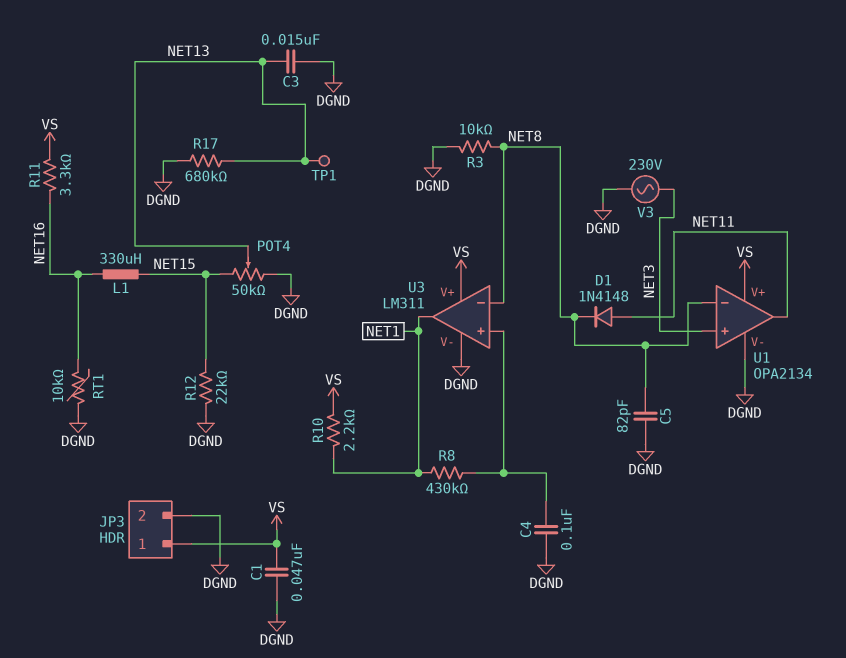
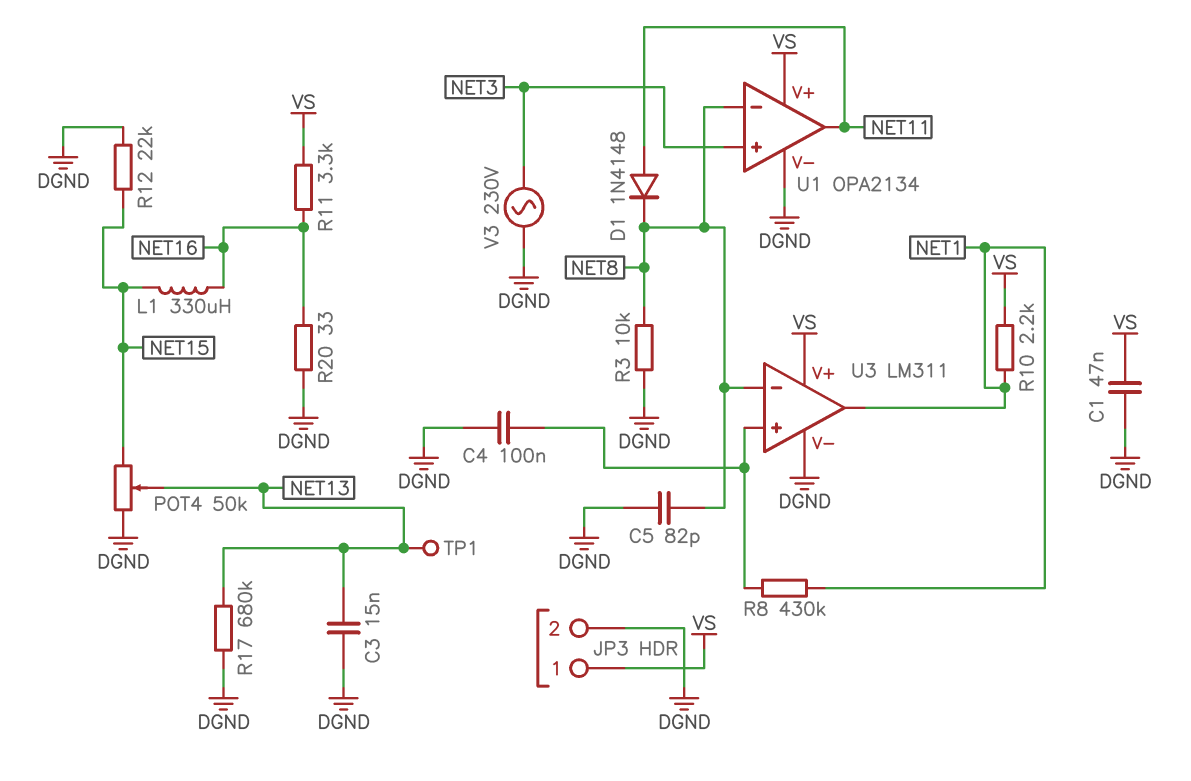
R20: none -> 33 (DGND, NET16)
RT1: 10k (DGND, NET16) -> none

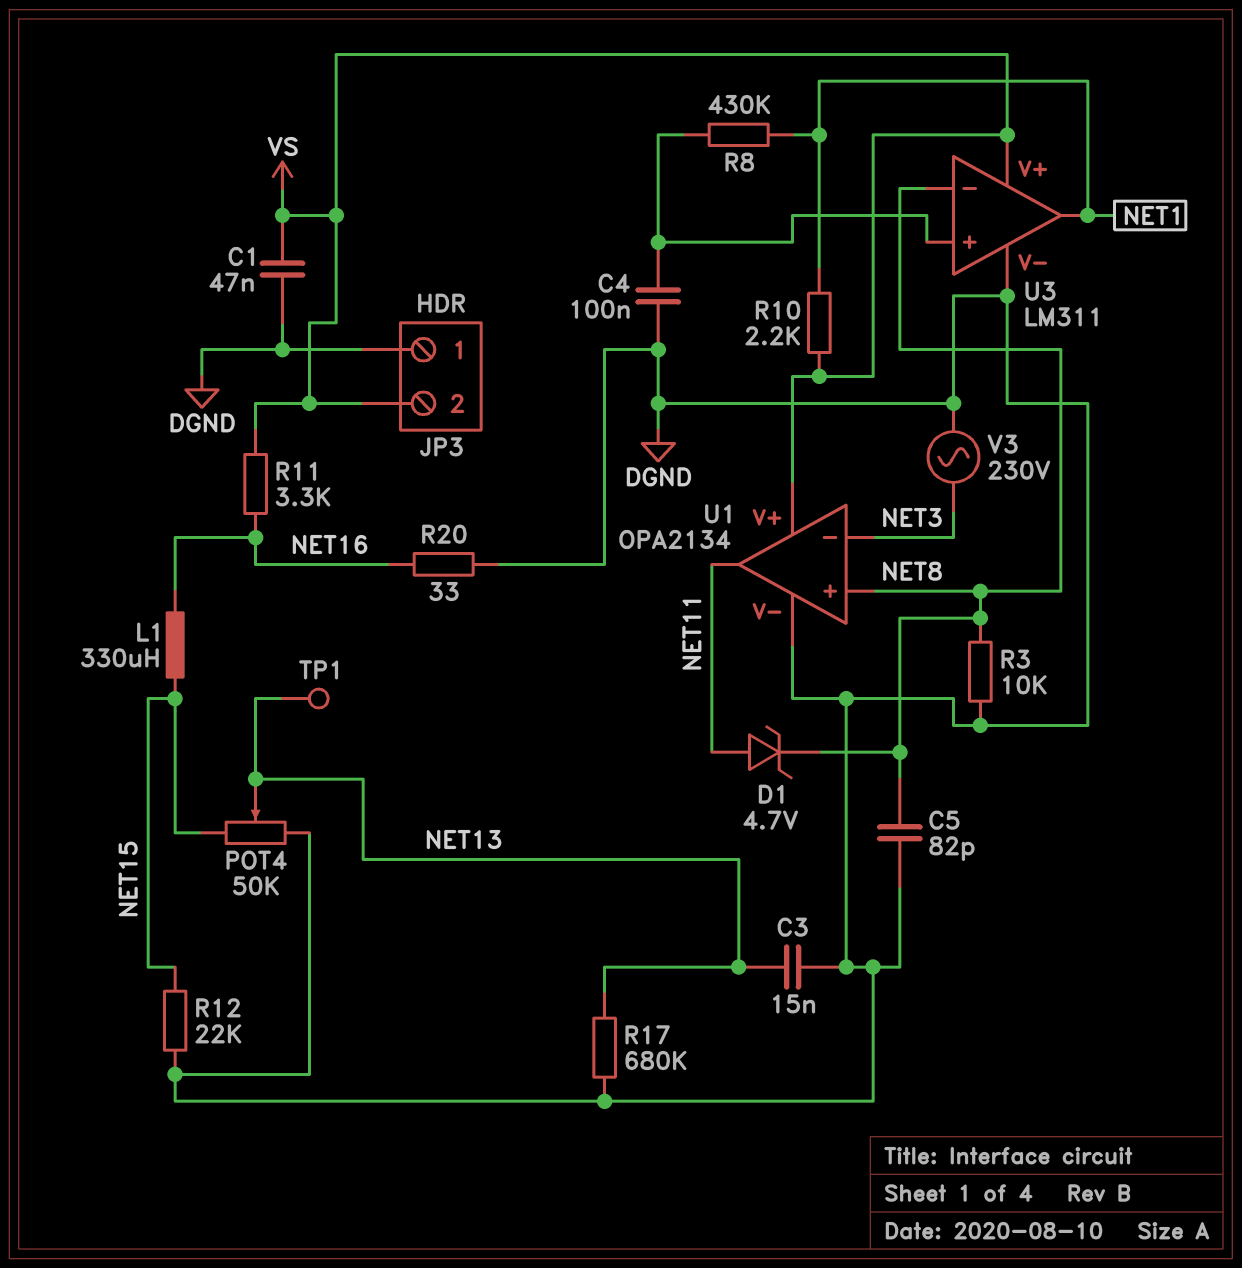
D1: diode 1N4148 (A NET11, K NET8) -> zener 4.7V (A NET11, K NET8)
JP3 pin 1: VS -> DGND
JP3 pin 2: DGND -> VS
U1 pin in+: NET3 -> NET8
U1 pin in-: NET8 -> NET3

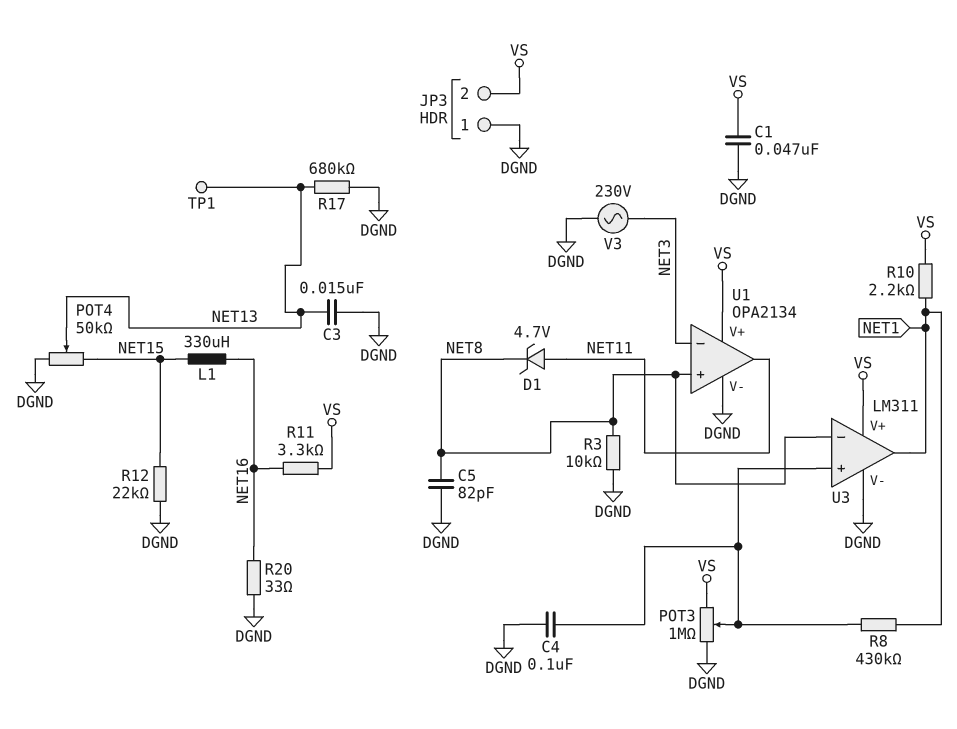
POT3: none -> 1M (DGND, VS, wiper U3/in+)

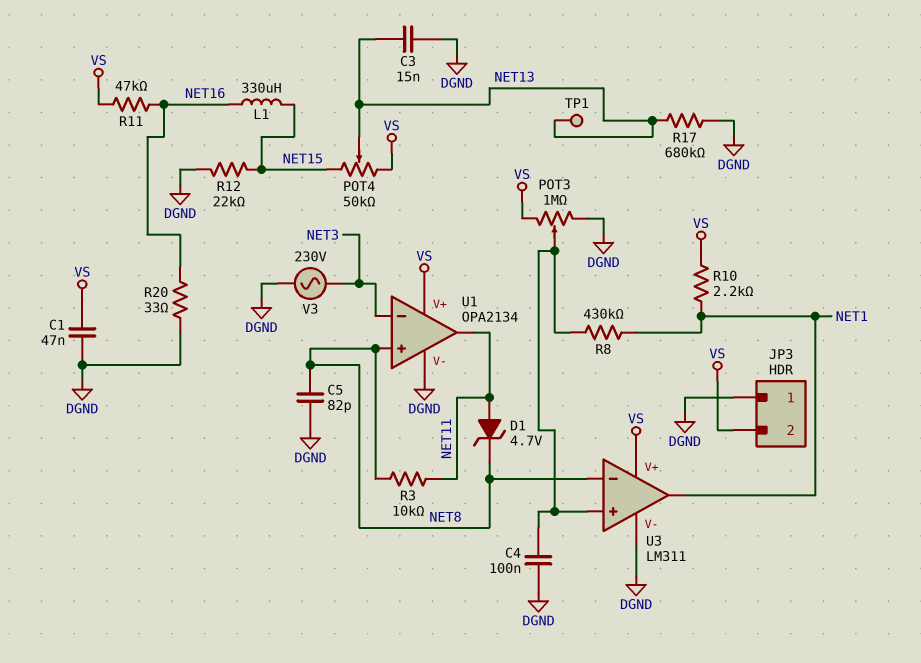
POT4: 50k (DGND, NET15, wiper NET13) -> 50k (NET15, VS, wiper NET13)
R3: 10k (DGND, NET8) -> 10k (NET8, NET11)
R11: 3.3k (NET16, VS) -> 47k (NET16, VS)

